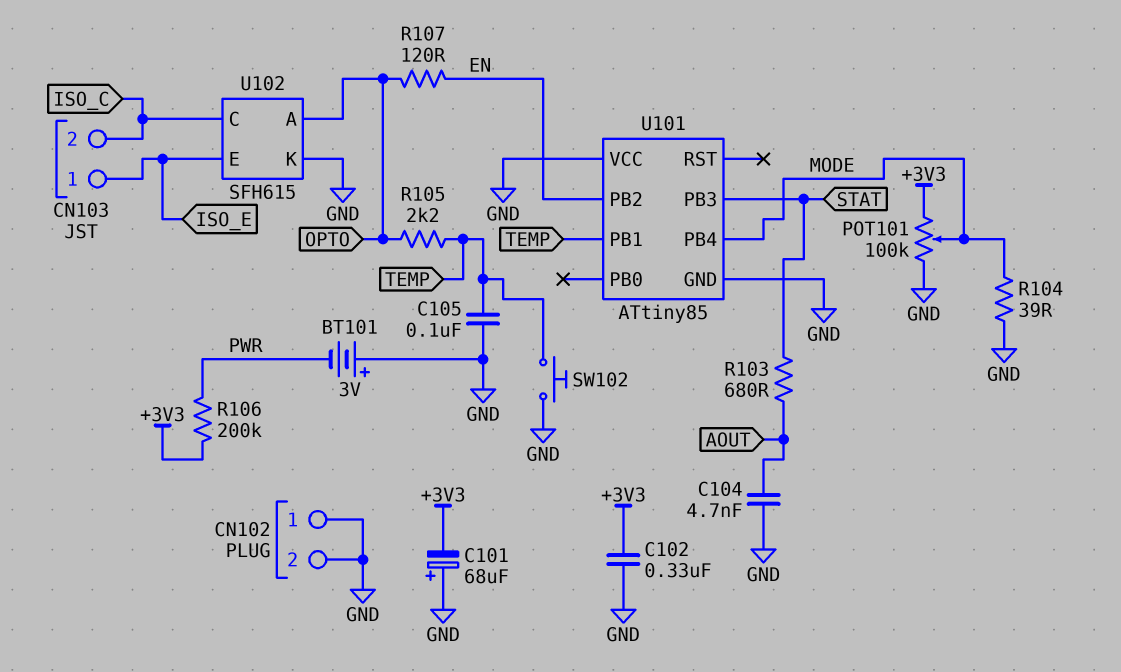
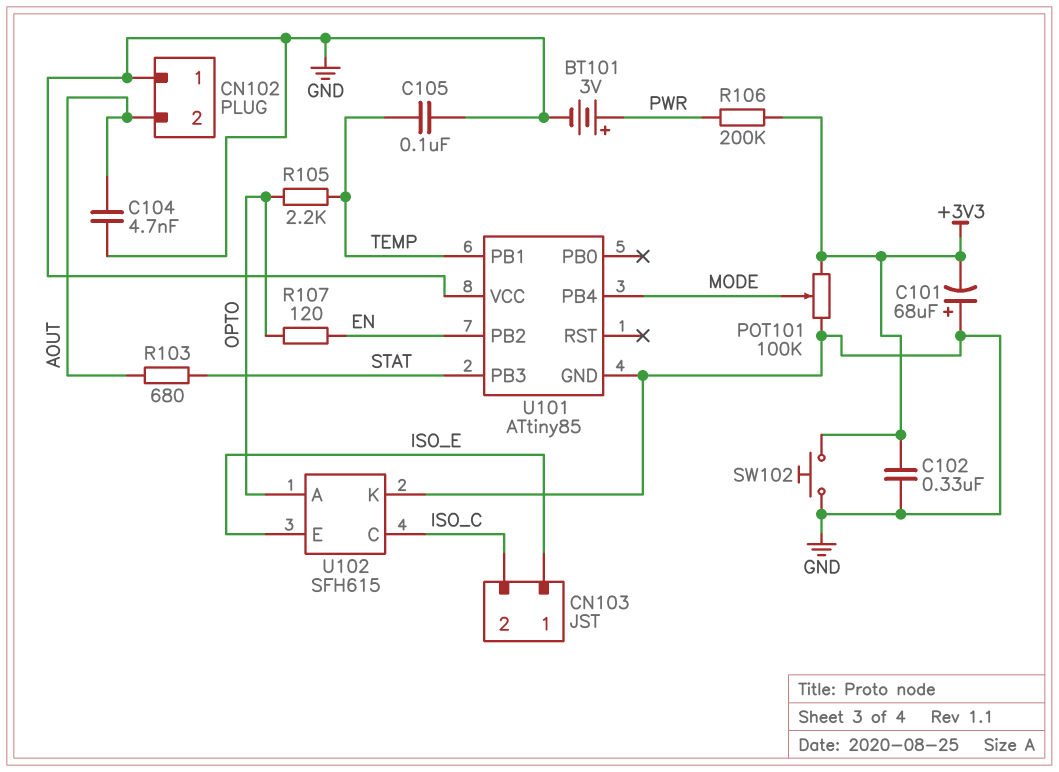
BT101: 3V (plus GND, minus PWR) -> 3V (plus PWR, minus GND)
CN102 pin 2: GND -> AOUT
R104: 39 (GND, MODE) -> none
SW102: button (GND, TEMP) -> button (+3V3, GND)

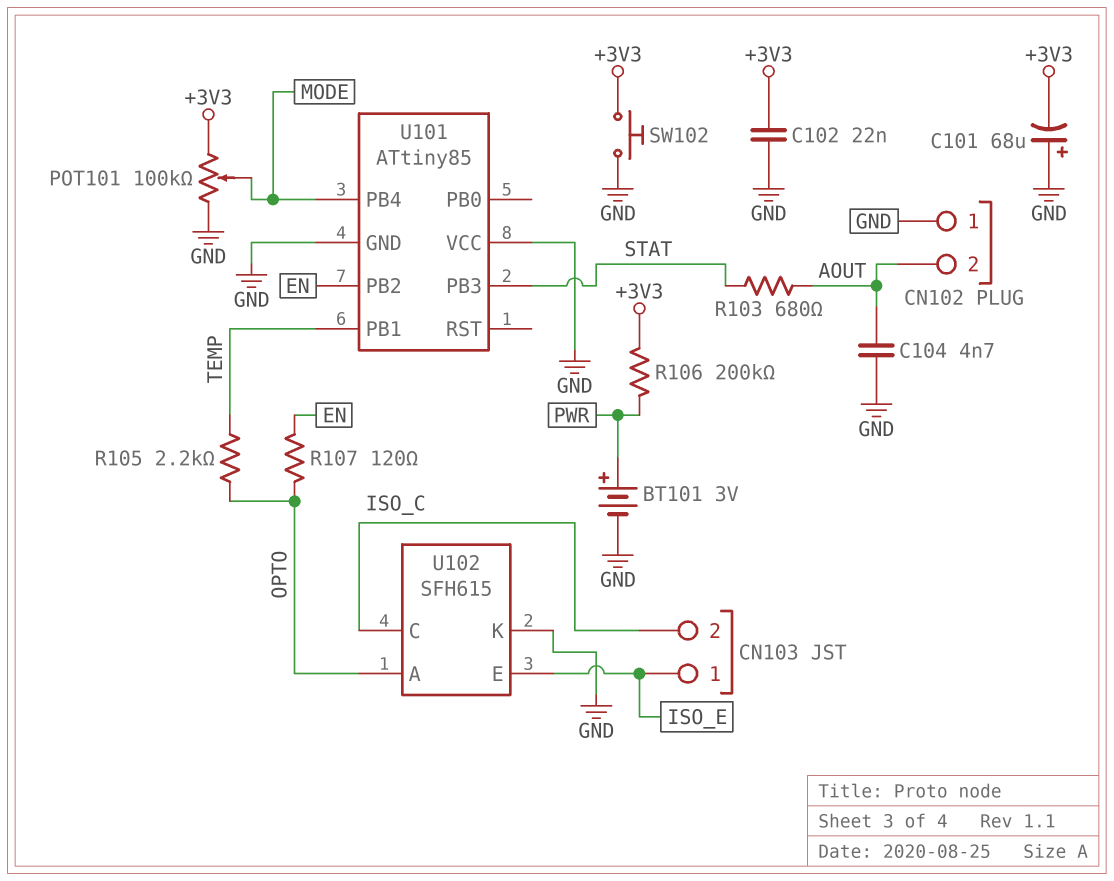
C102: 330nF (+3V3, GND) -> 22nF (+3V3, GND)
C105: 100nF (GND, TEMP) -> none

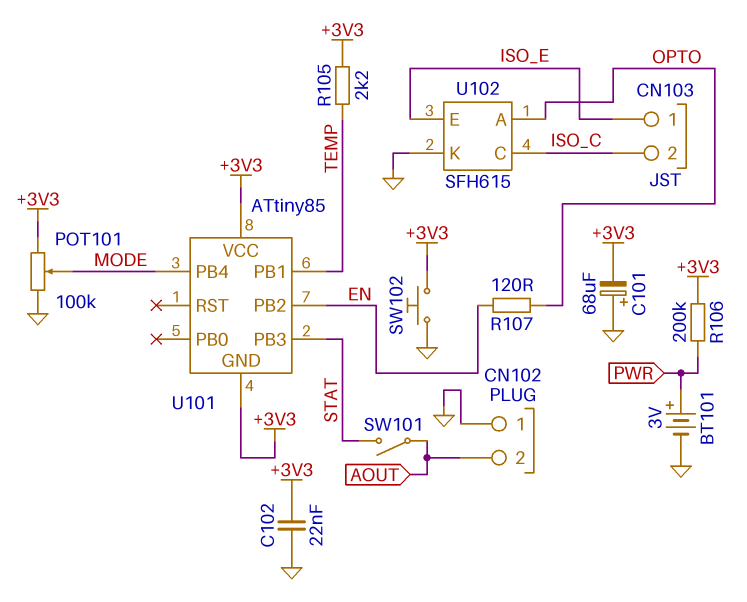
C104: 4.7nF (AOUT, GND) -> none
R103: 680 (AOUT, STAT) -> none
R105: 2.2k (OPTO, TEMP) -> 2.2k (+3V3, TEMP)
SW101: none -> switch (AOUT, STAT)
U101 pin GND: GND -> +3V3
U101 pin VCC: GND -> +3V3

